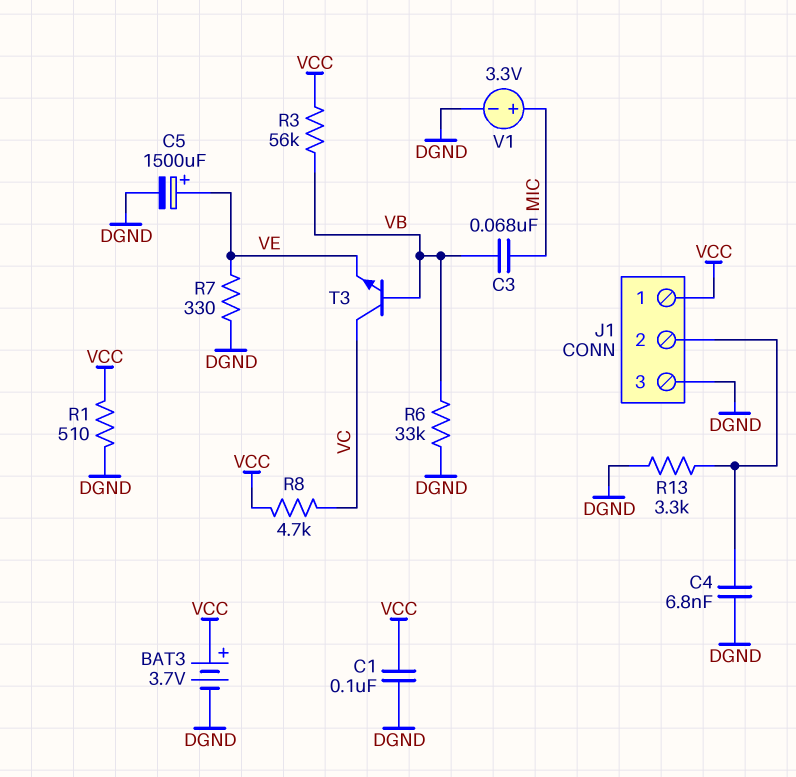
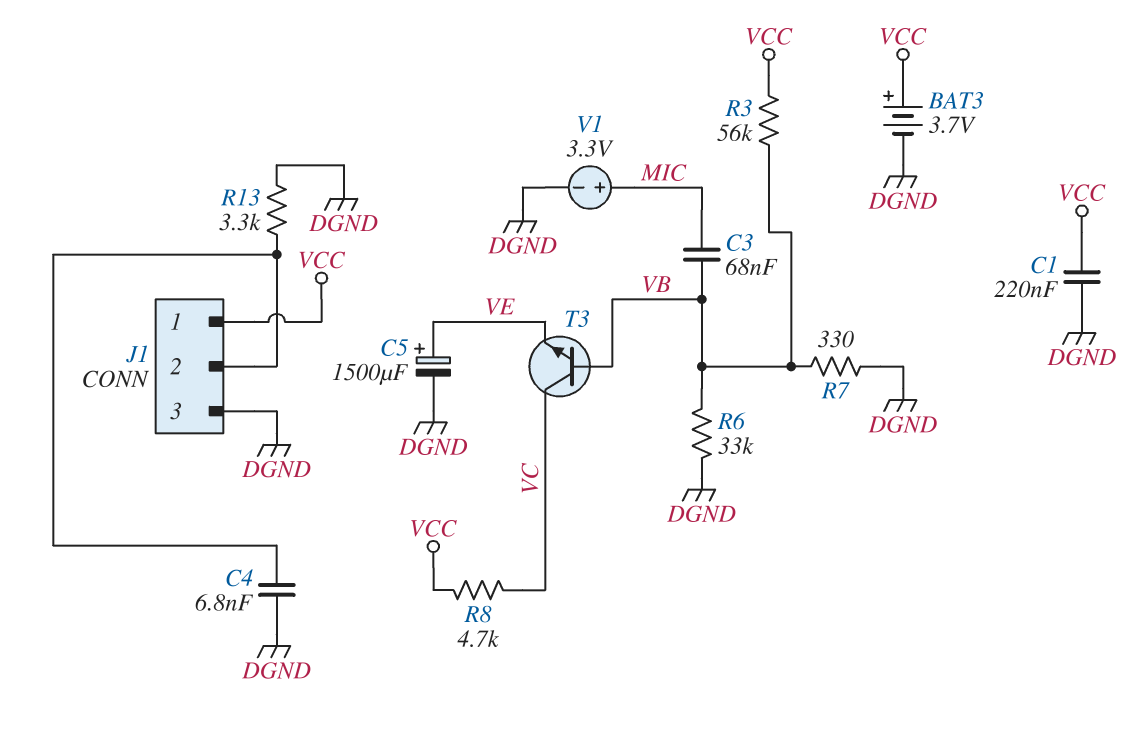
C1: 100nF (DGND, VCC) -> 220nF (DGND, VCC)
R1: 510 (DGND, VCC) -> none
R7: 330 (DGND, VE) -> 330 (DGND, VB)

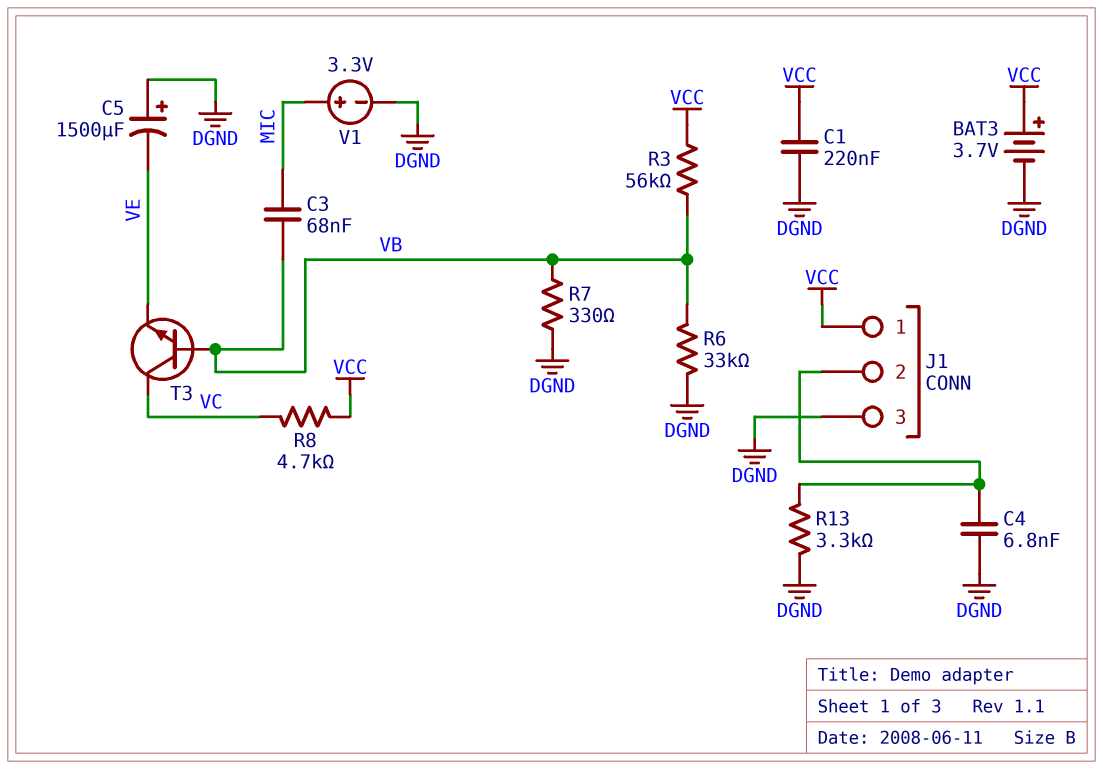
C5: 1500uF (plus VE, minus DGND) -> 1500uF (plus DGND, minus VE)

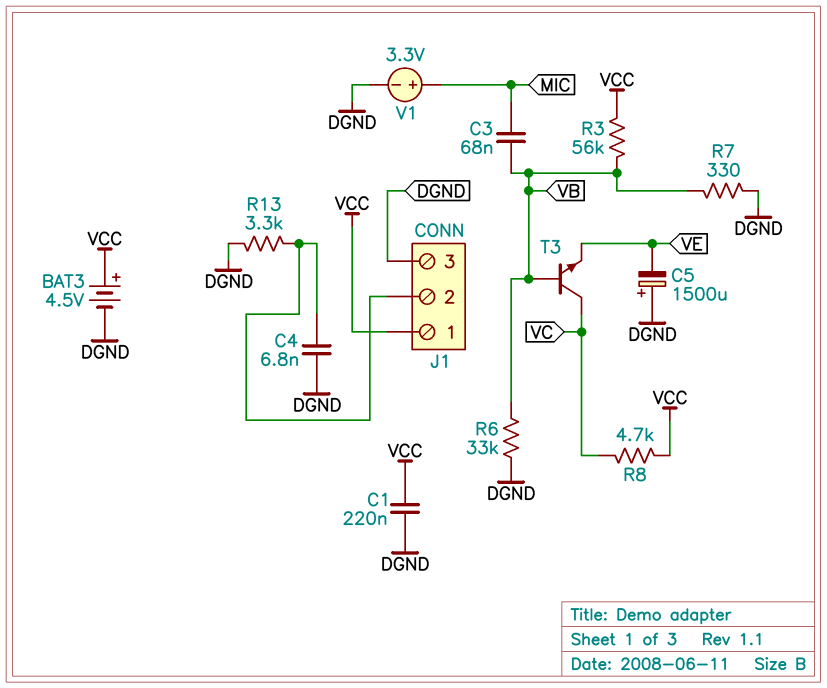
BAT3: 3.7V (plus VCC, minus DGND) -> 4.5V (plus VCC, minus DGND)

